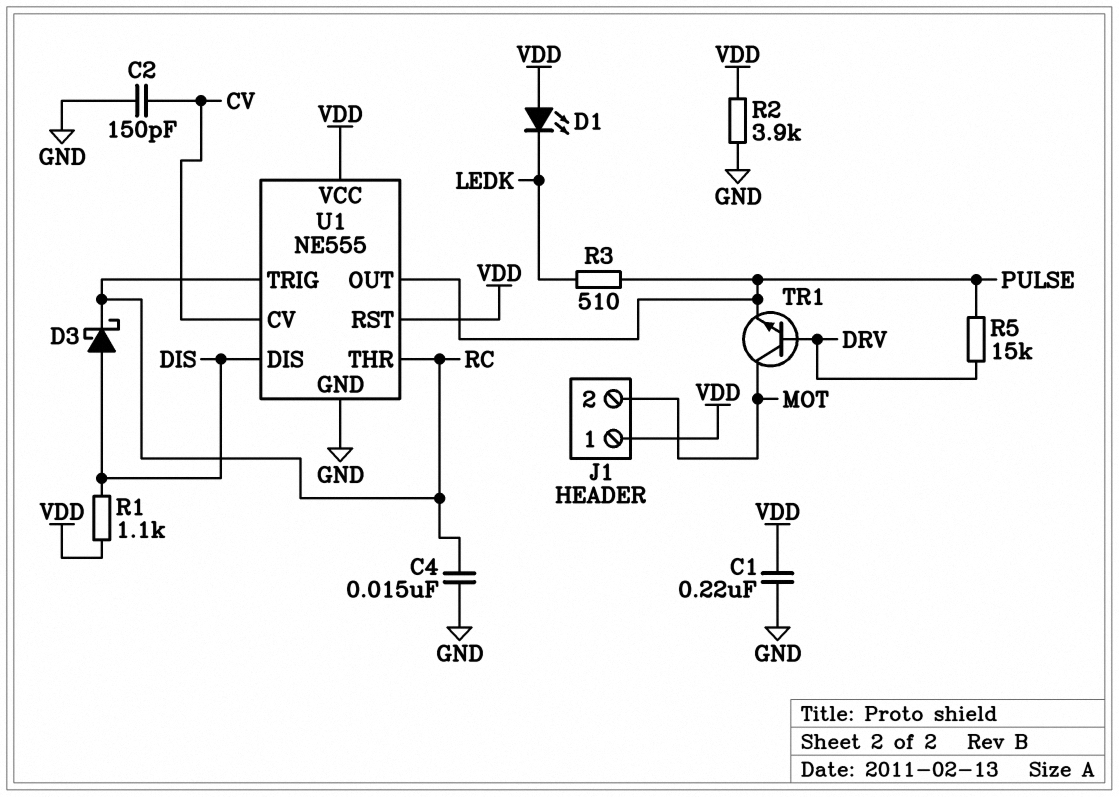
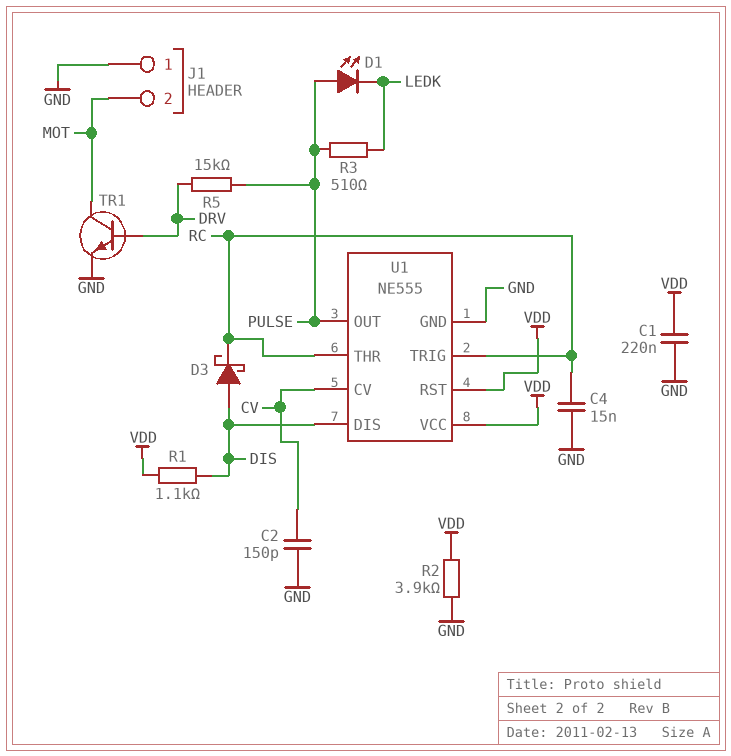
D1: LED (A VDD, K LEDK) -> LED (A PULSE, K LEDK)
J1 pin 1: VDD -> GND
TR1: NPN (B DRV, C MOT, E PULSE) -> NPN (B DRV, C MOT, E GND)

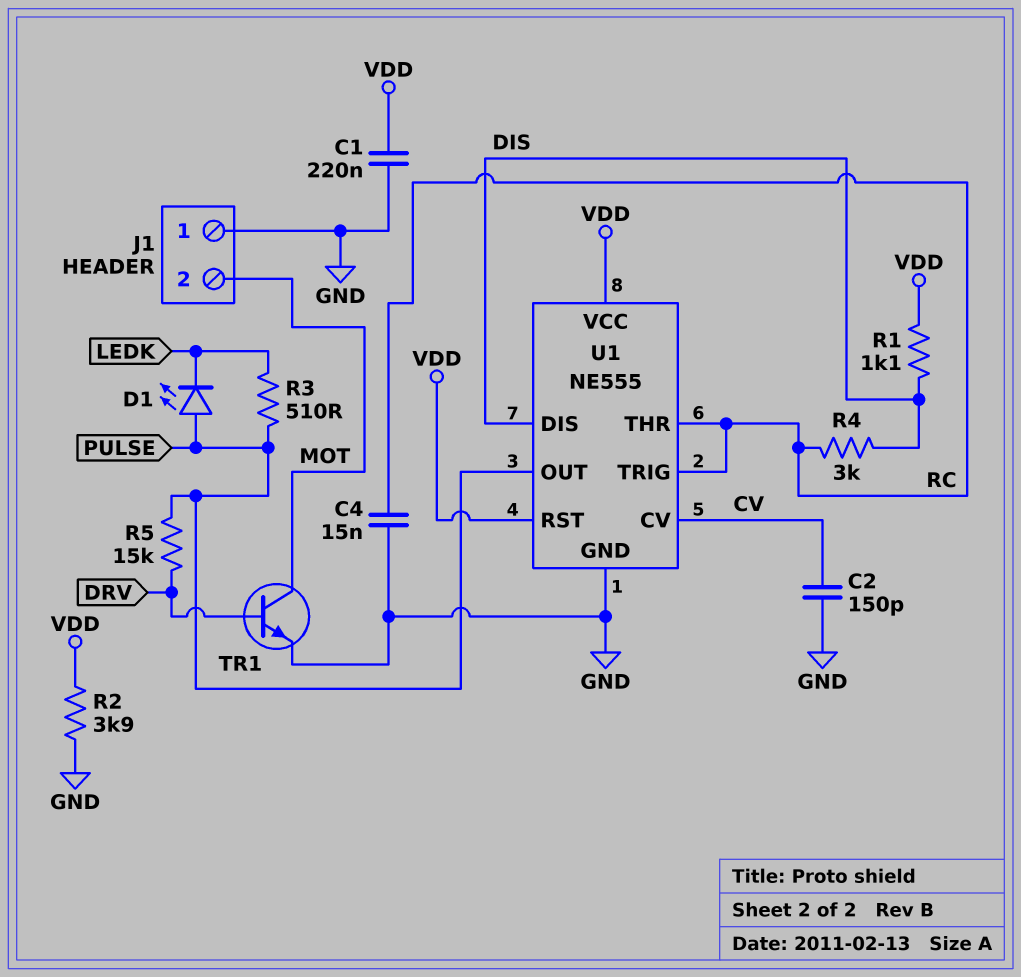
D3: schottky (A DIS, K RC) -> none
R4: none -> 3k (DIS, RC)

